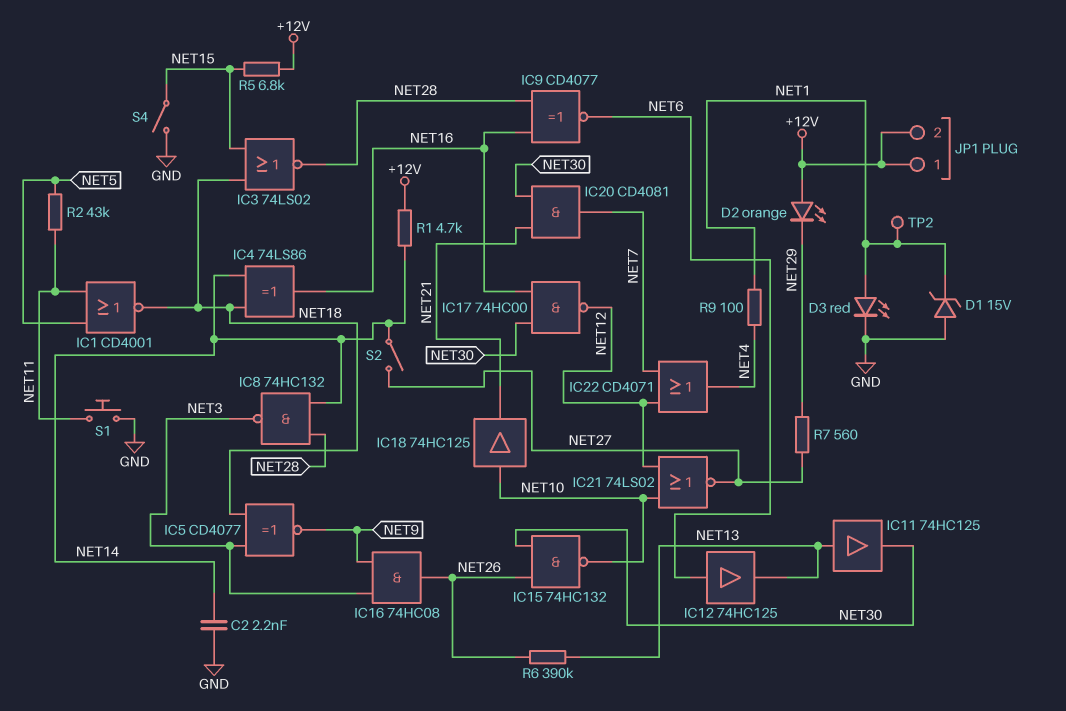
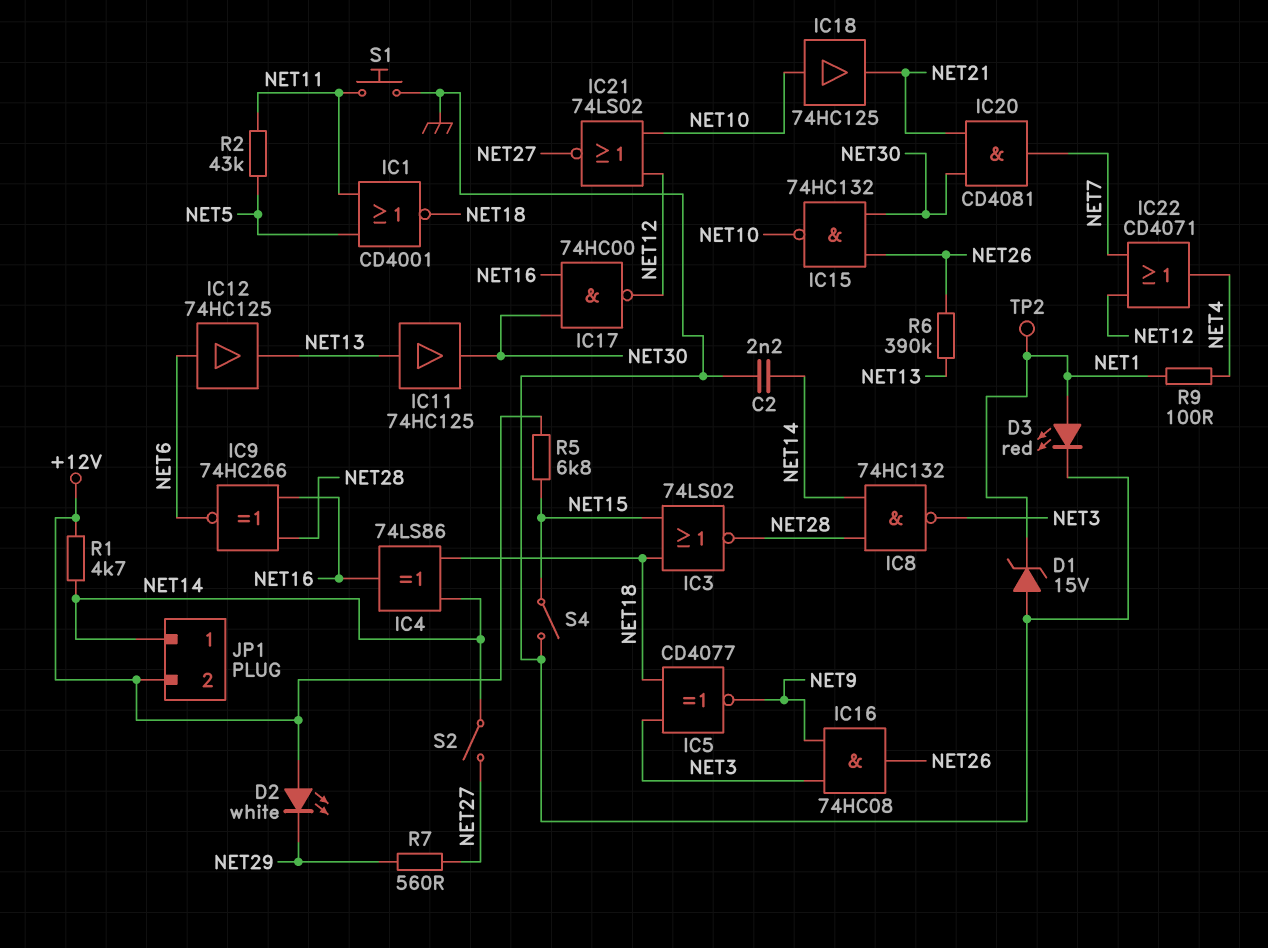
D2: LED orange (A +12V, K NET29) -> LED white (A +12V, K NET29)
IC9: XNOR CD4077 (in NET16, in NET28, out NET6) -> XNOR 74HC266 (in NET16, in NET28, out NET6)
JP1 pin 1: +12V -> NET14

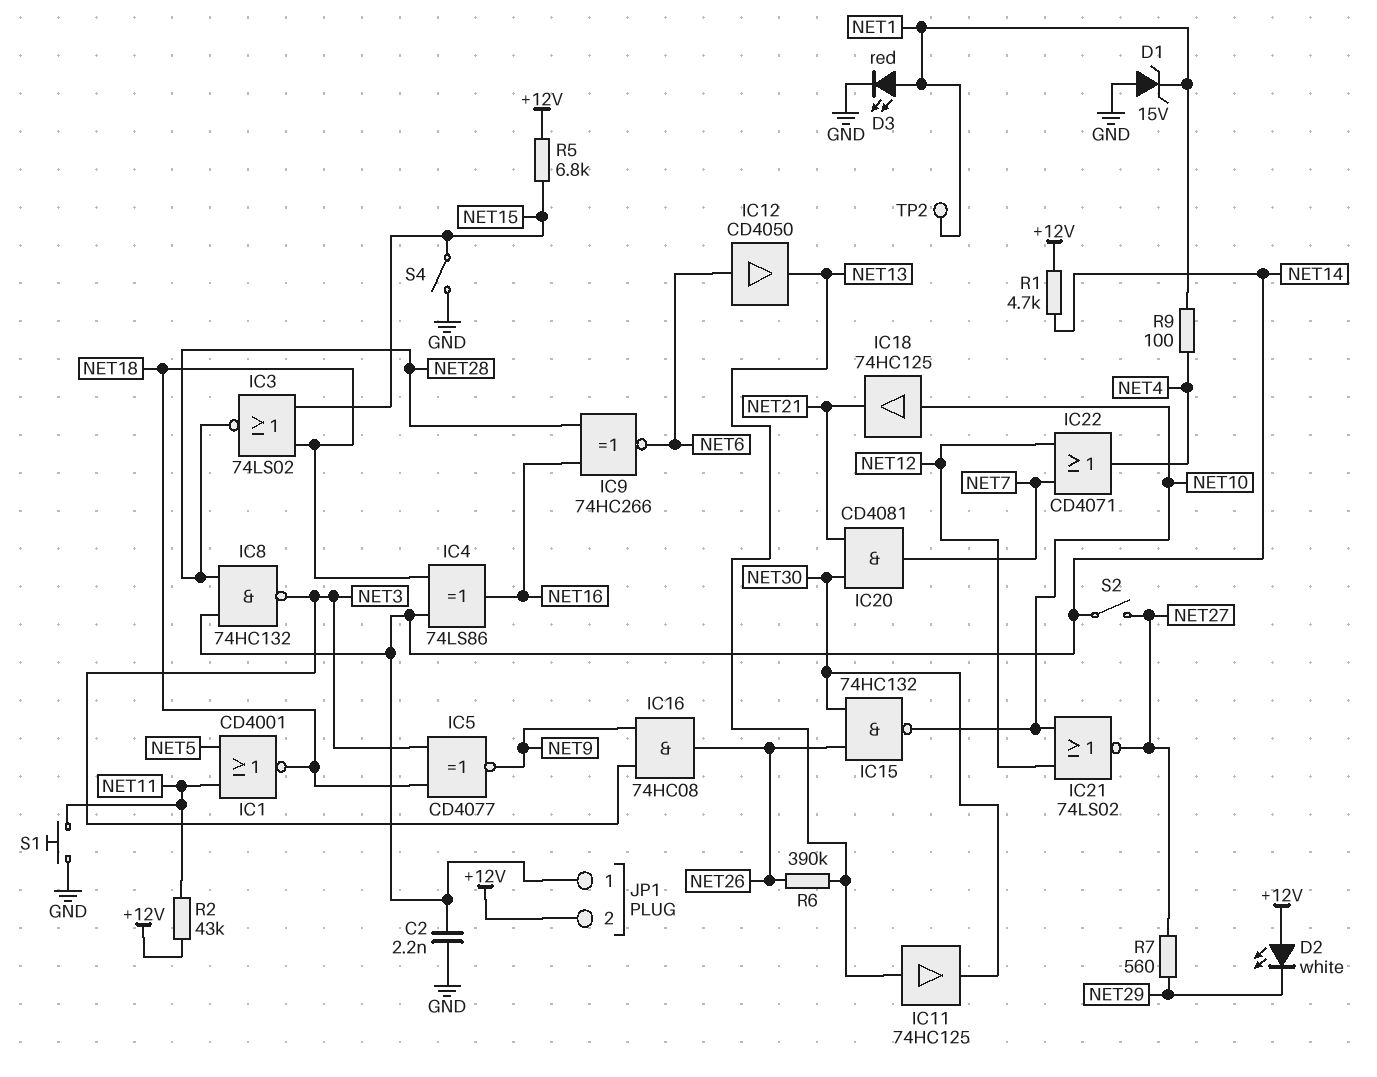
IC12: buffer 74HC125 (in NET6, out NET13) -> buffer CD4050 (in NET6, out NET13)
IC17: NAND 74HC00 (in NET16, in NET30, out NET12) -> none
R2: 43k (NET5, NET11) -> 43k (+12V, NET11)

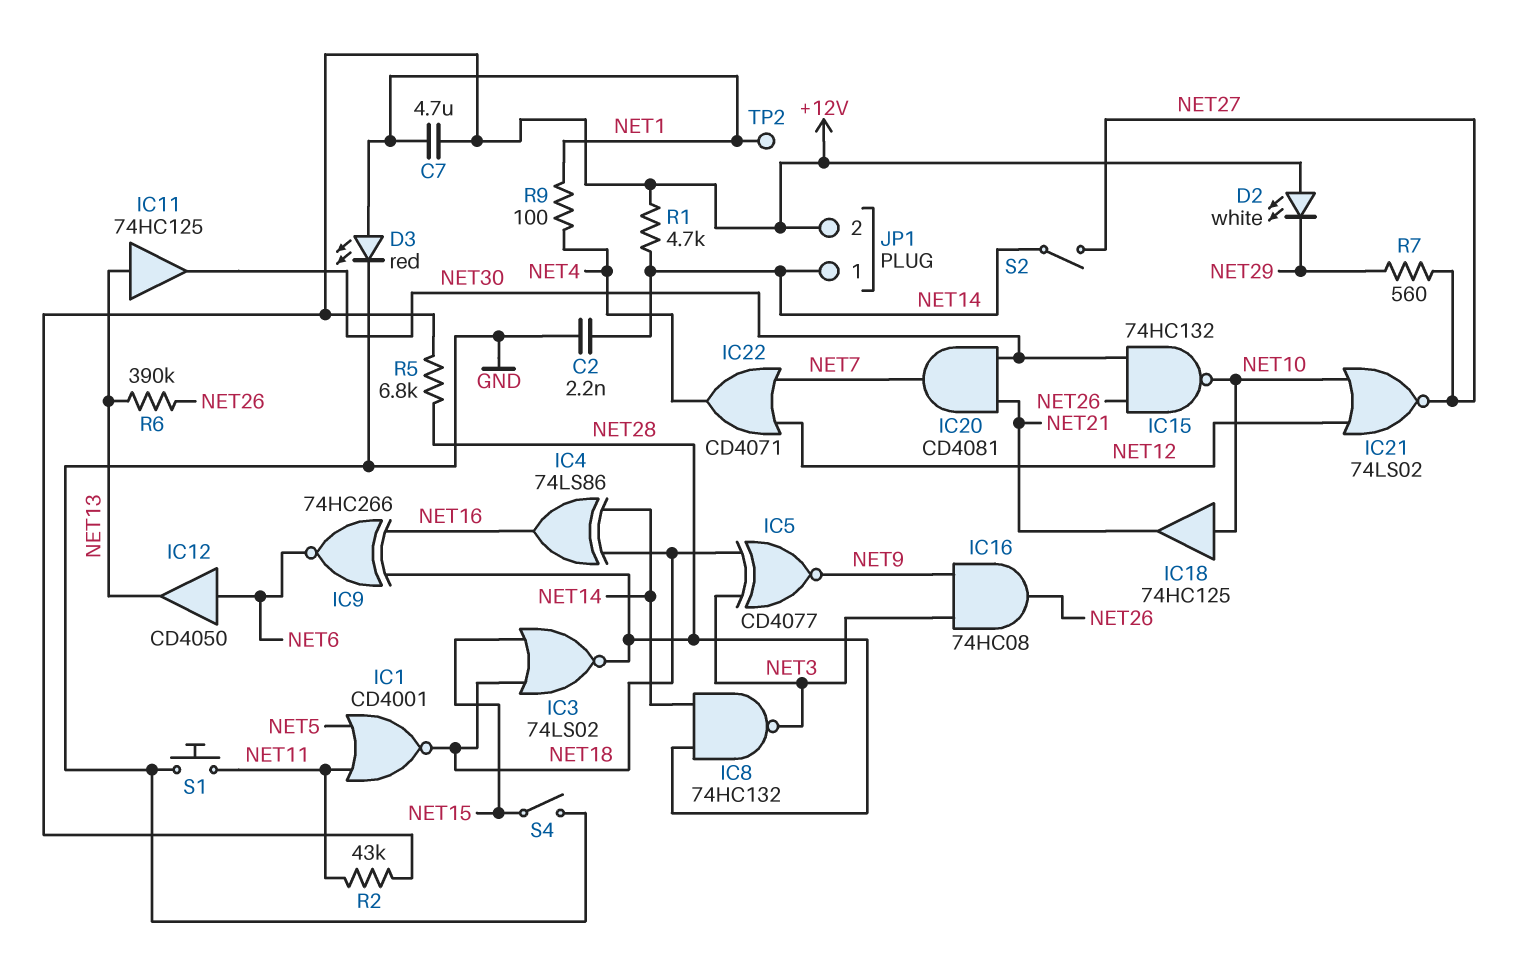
C7: none -> 4.7uF (+12V, NET1)
D1: zener 15V (A GND, K NET1) -> none
R5: 6.8k (+12V, NET15) -> 6.8k (+12V, NET28)

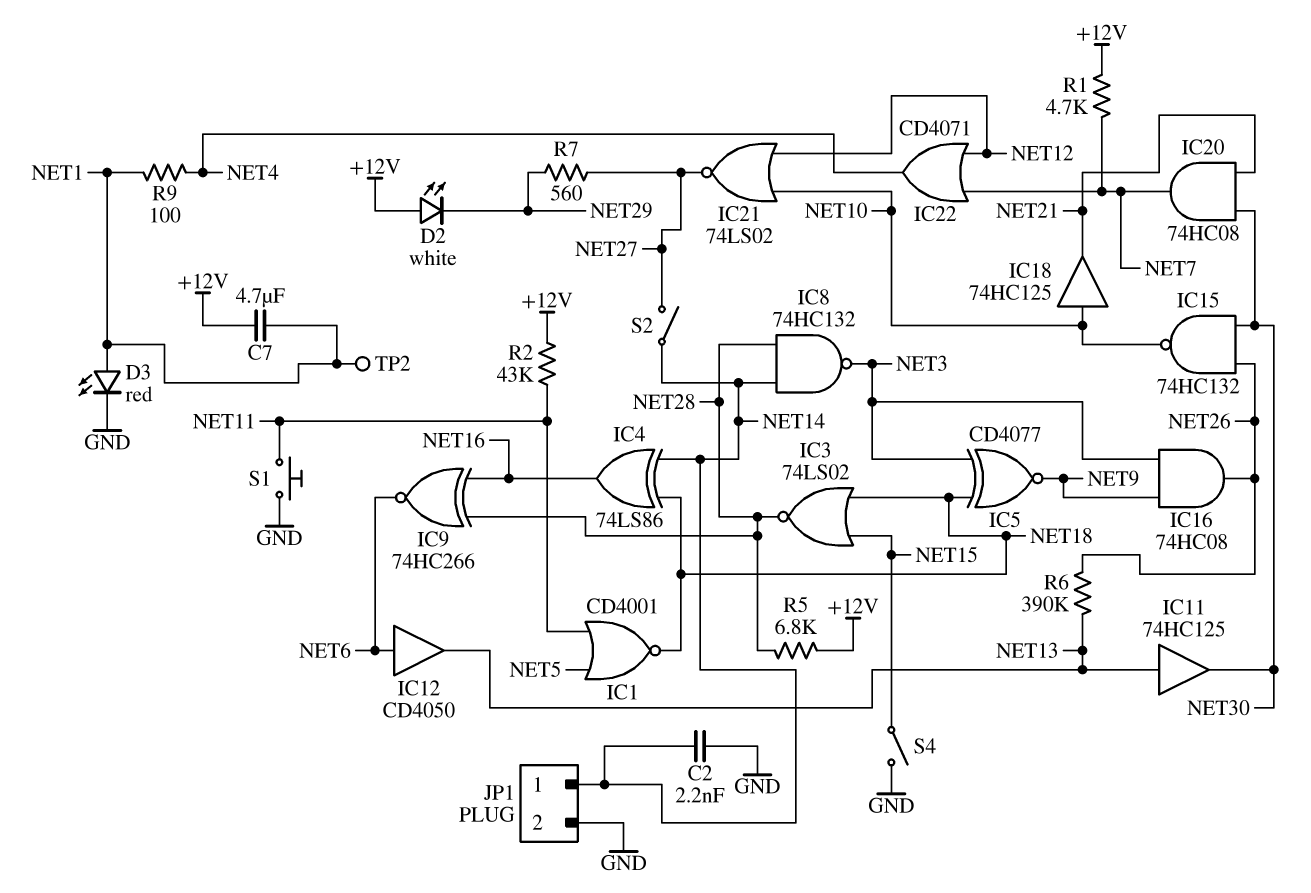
IC20: AND CD4081 (in NET21, in NET30, out NET7) -> AND 74HC08 (in NET21, in NET30, out NET7)
JP1 pin 2: +12V -> GND
R1: 4.7k (+12V, NET14) -> 4.7k (+12V, NET7)

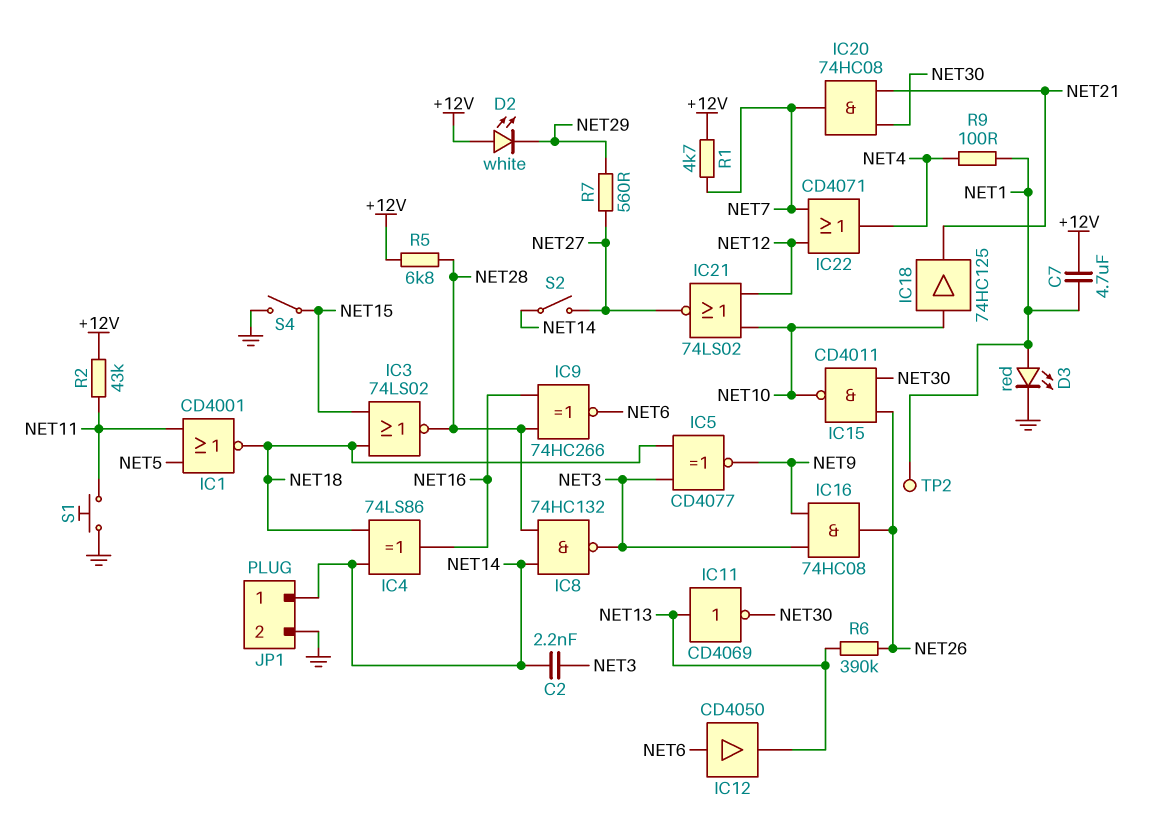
C2: 2.2nF (GND, NET14) -> 2.2nF (NET3, NET14)
IC11: buffer 74HC125 (in NET13, out NET30) -> NOT CD4069 (in NET13, out NET30)
IC15: NAND 74HC132 (in NET26, in NET30, out NET10) -> NAND CD4011 (in NET26, in NET30, out NET10)

